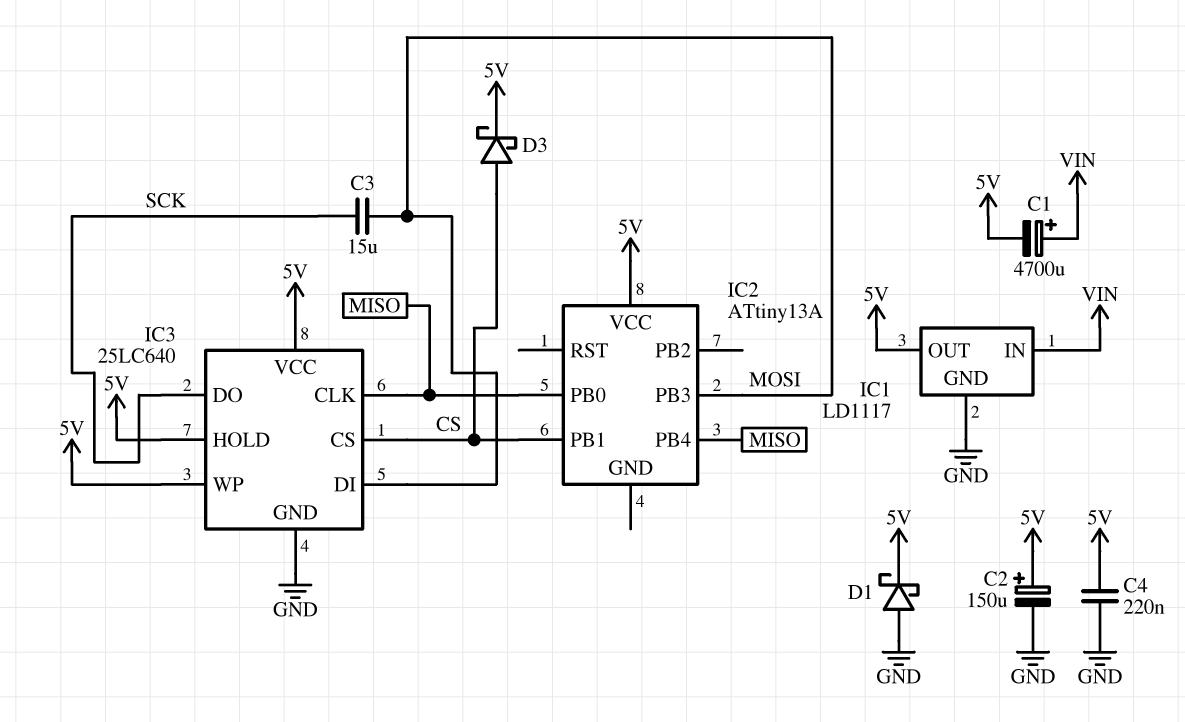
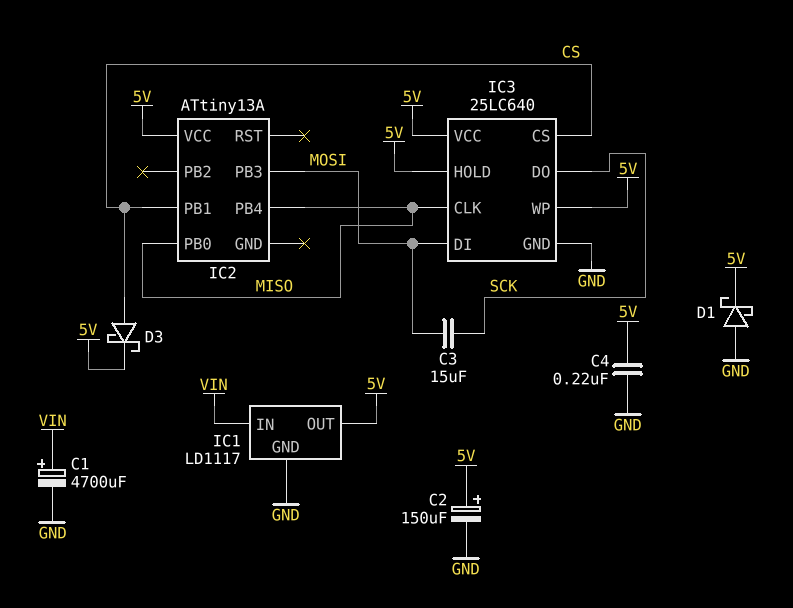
C1: 4700uF (plus VIN, minus 5V) -> 4700uF (plus VIN, minus GND)

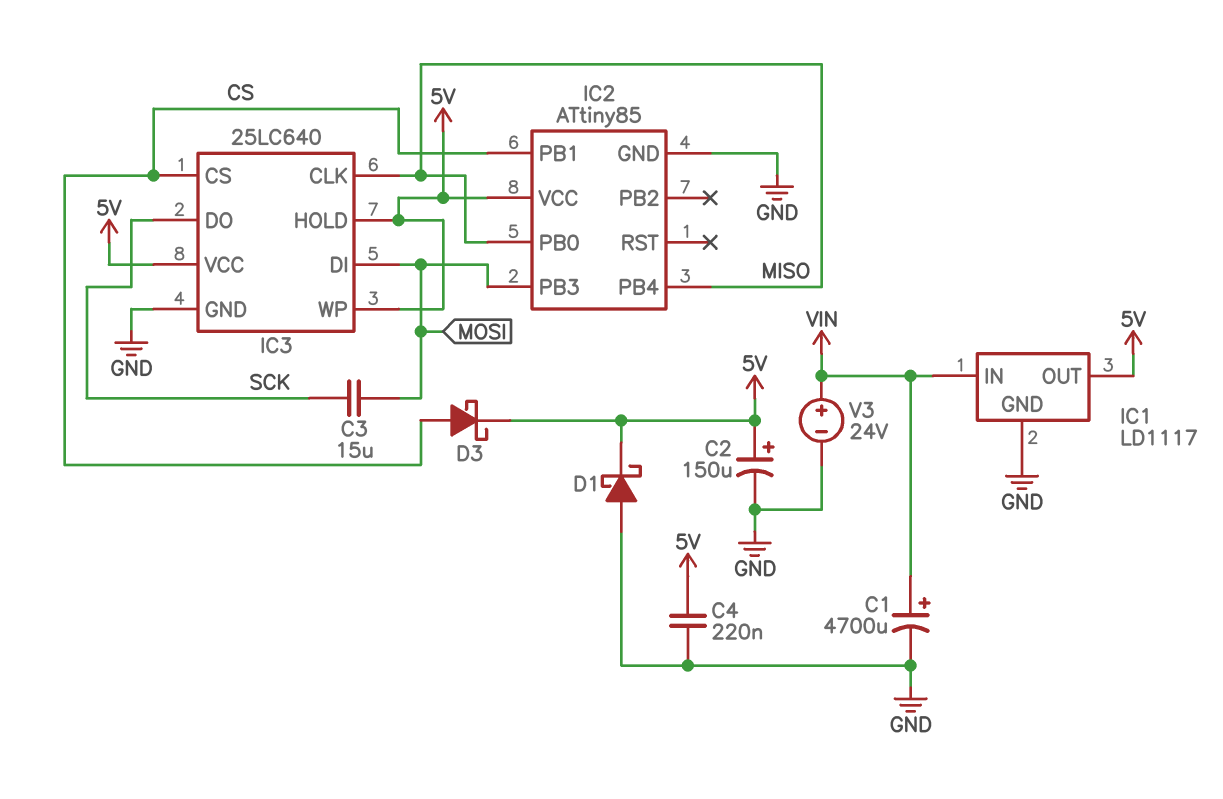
IC2: ATtiny13A -> ATtiny85
IC2 pin GND: none -> GND
V3: none -> 24V (plus VIN, minus GND)

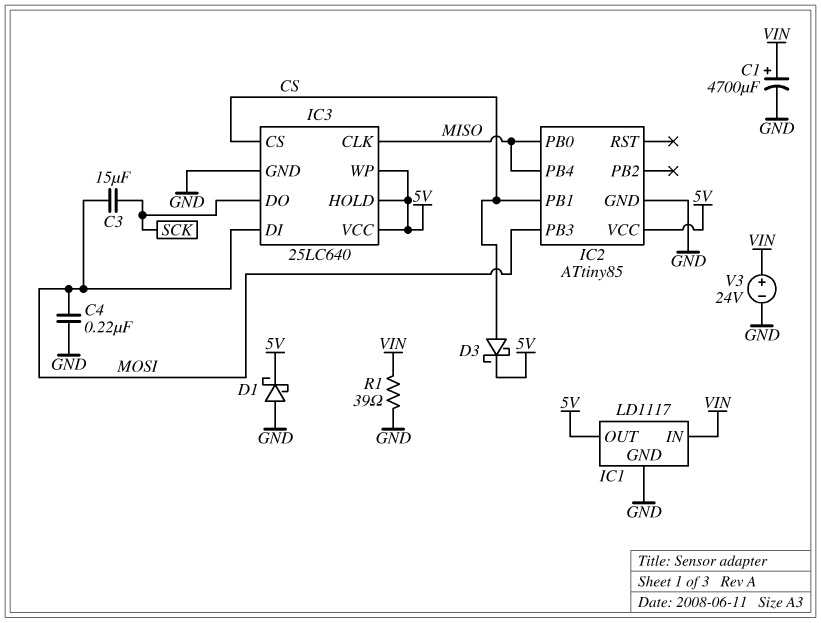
C2: 150uF (plus 5V, minus GND) -> none
C4: 220nF (5V, GND) -> 220nF (GND, MOSI)
R1: none -> 39 (GND, VIN)

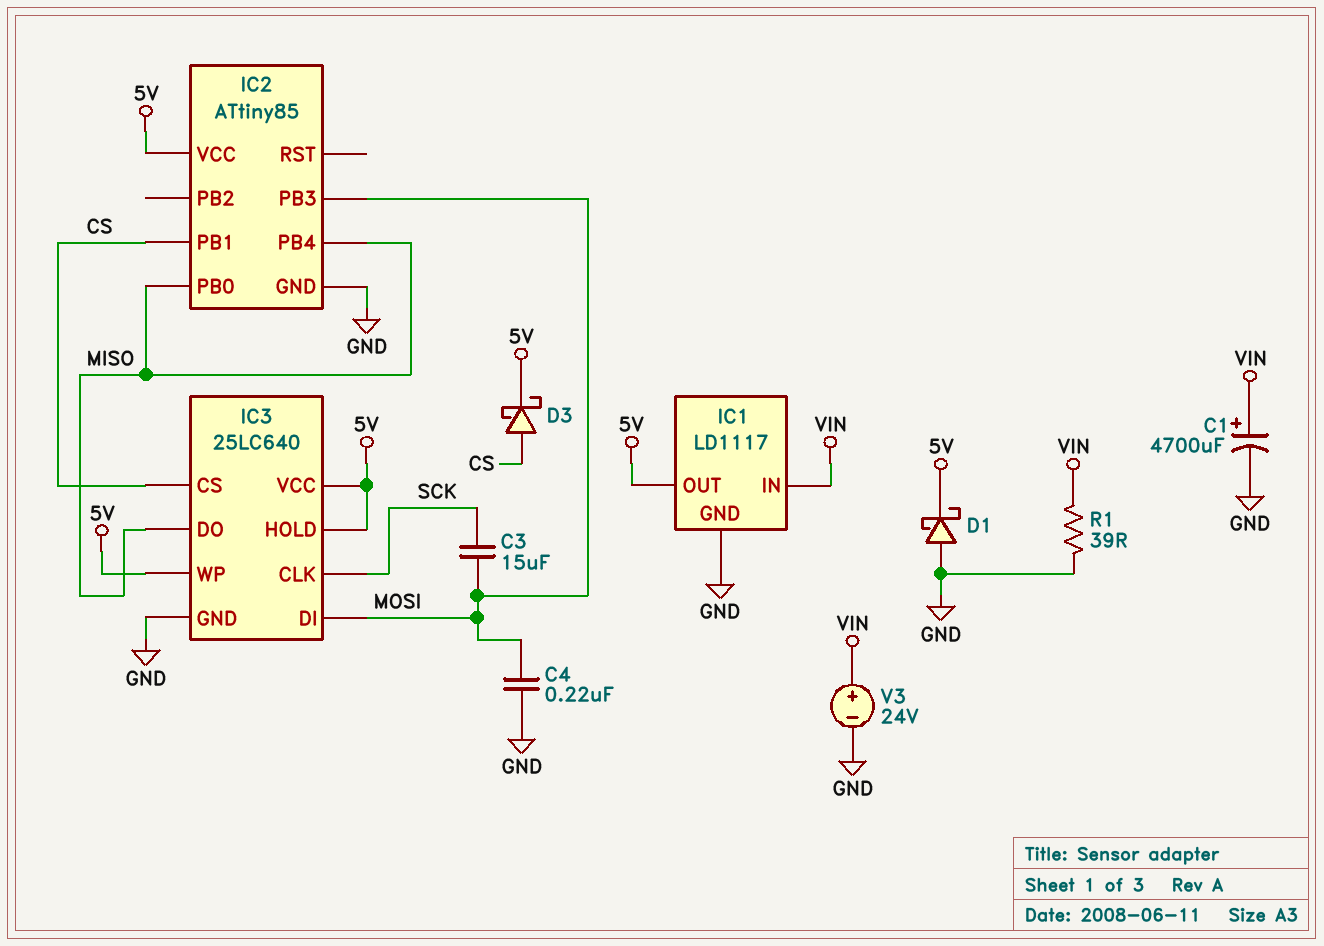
IC3 pin CLK: MISO -> SCK
IC3 pin DO: SCK -> MISO

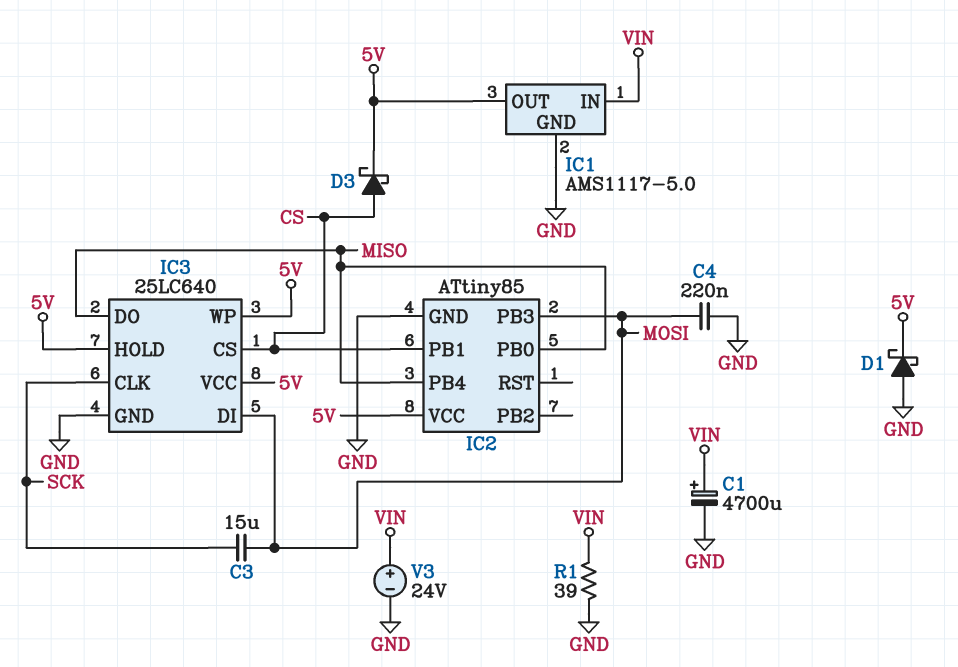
IC1: LD1117 -> AMS1117-5.0

